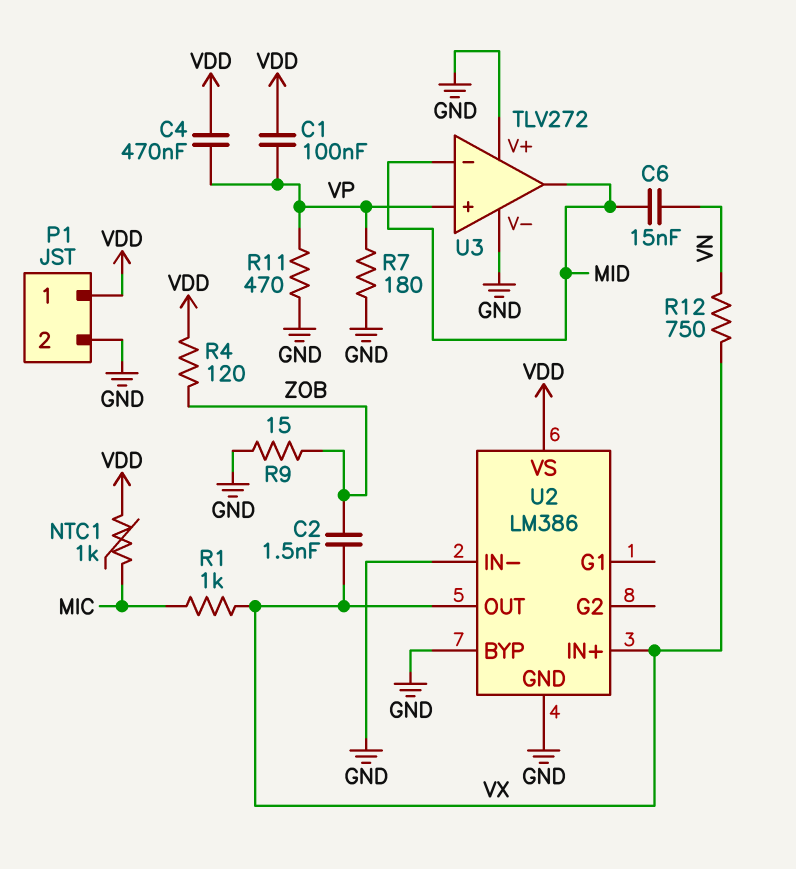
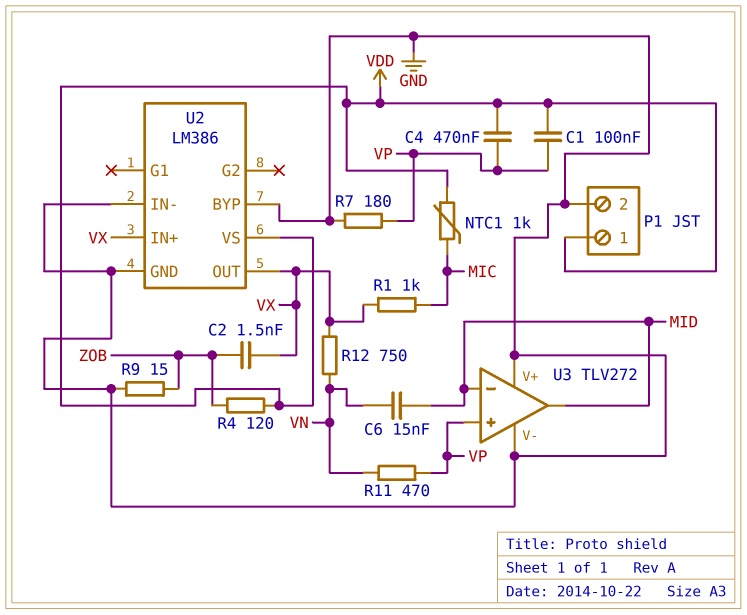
R11: 470 (GND, VP) -> 470 (VN, VP)

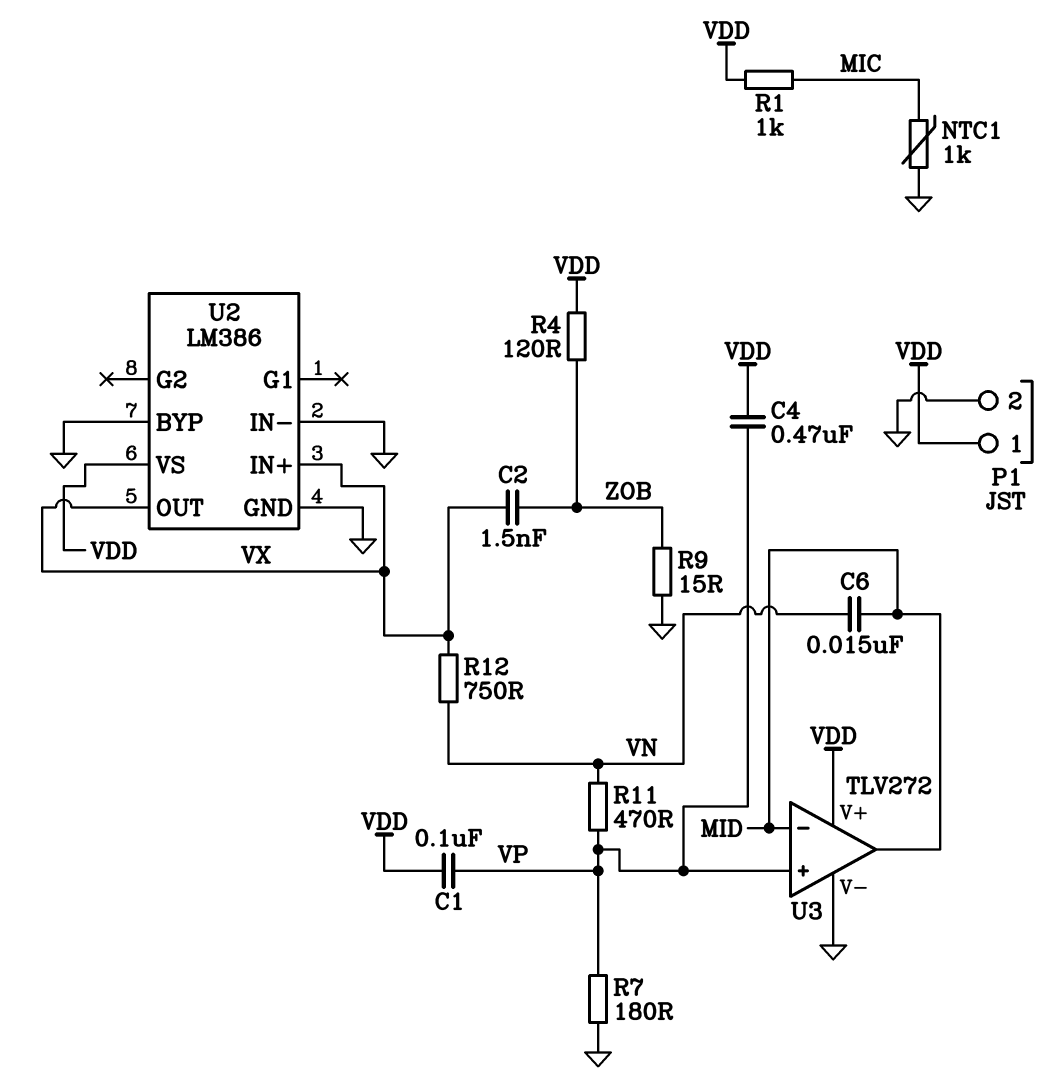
NTC1: 1k (MIC, VDD) -> 1k (GND, MIC)
R1: 1k (MIC, VX) -> 1k (MIC, VDD)
U3 pin V+: GND -> VDD

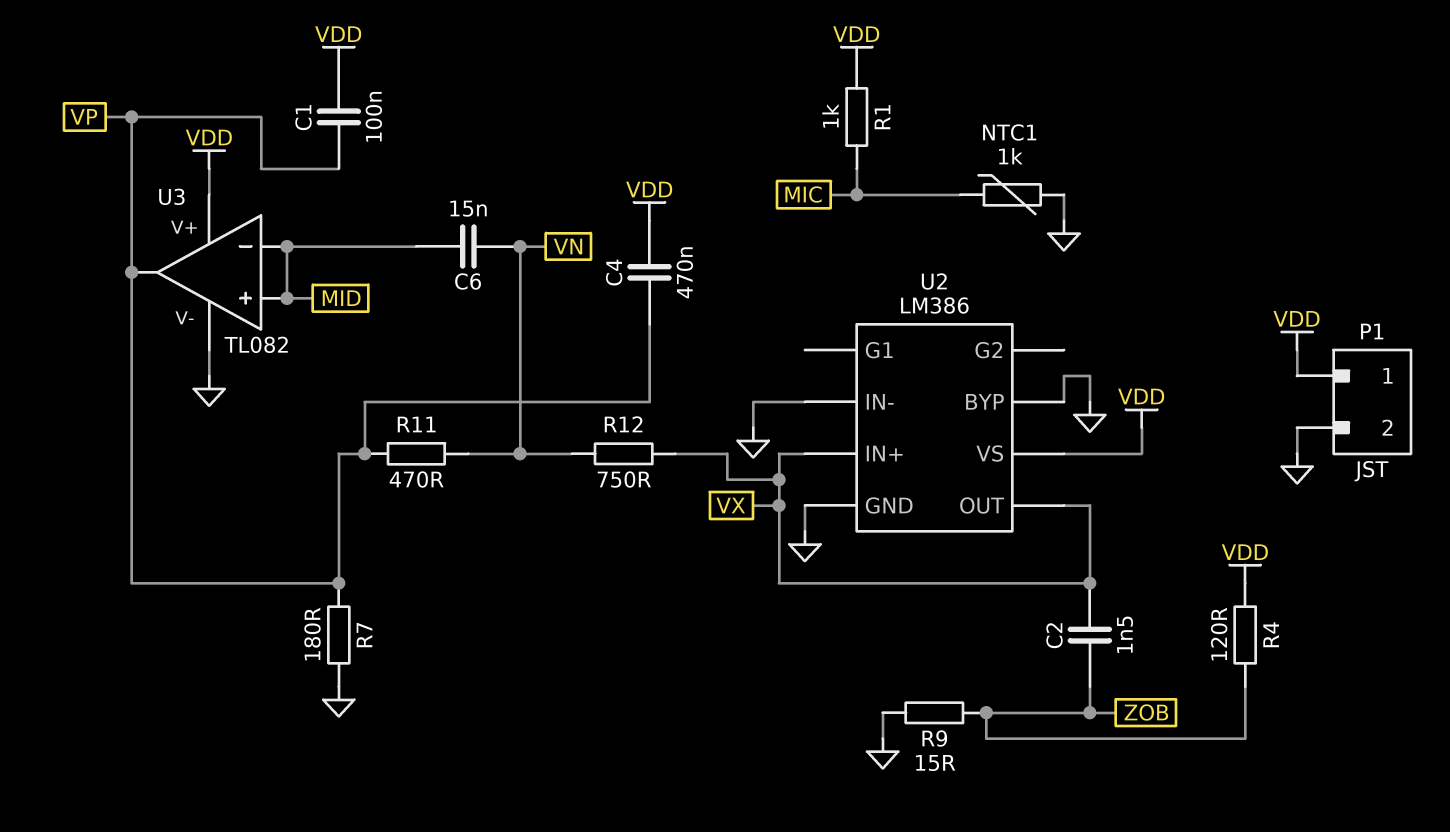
U3: TLV272 -> TL082
U3 pin in+: VP -> MID
U3 pin out: MID -> VP

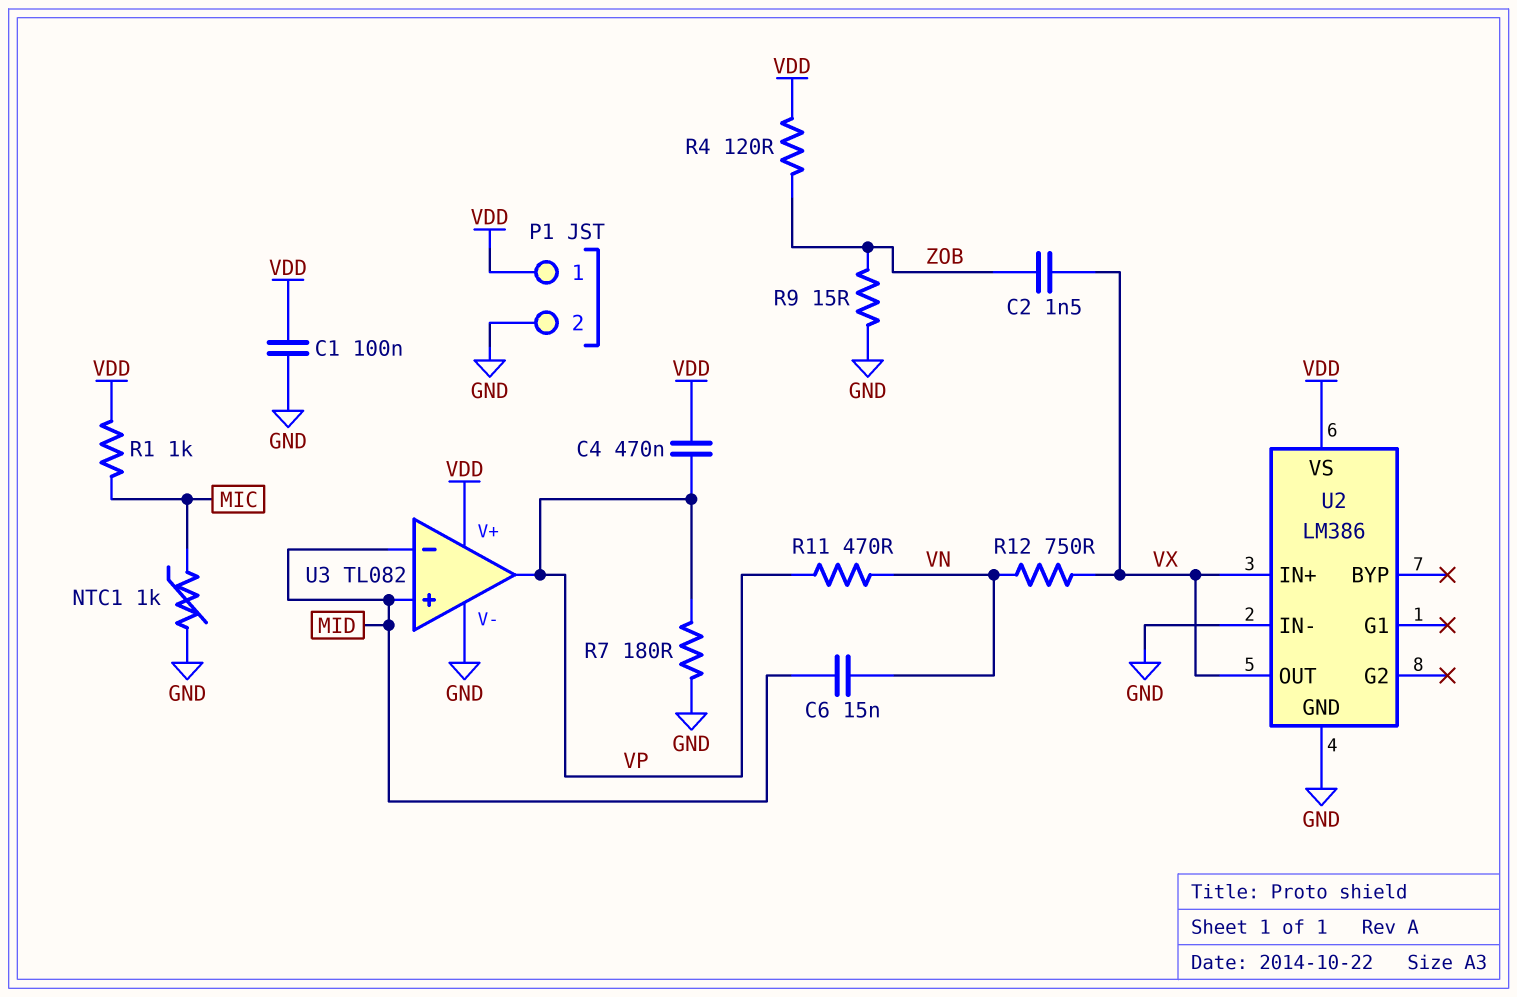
C1: 100nF (VDD, VP) -> 100nF (GND, VDD)
U2 pin BYP: GND -> none

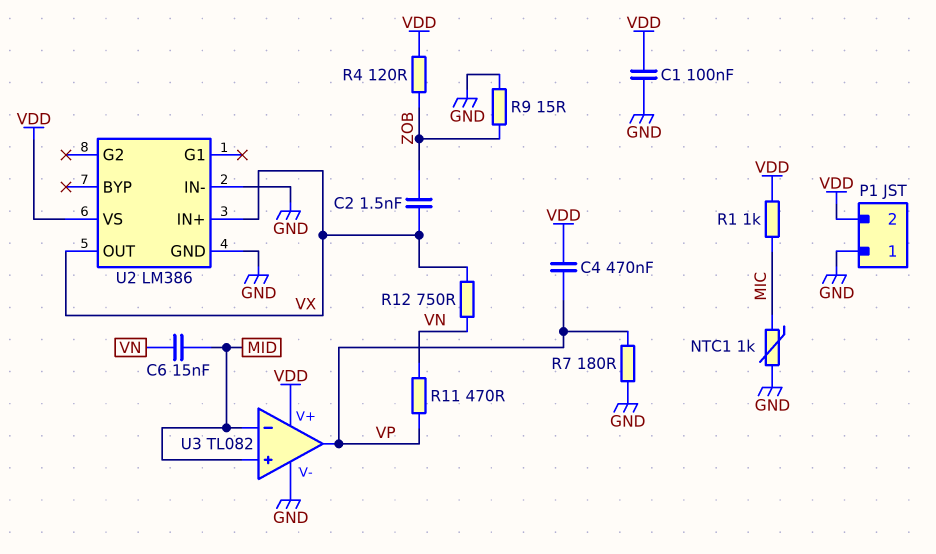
P1 pin 1: VDD -> GND
P1 pin 2: GND -> VDD

